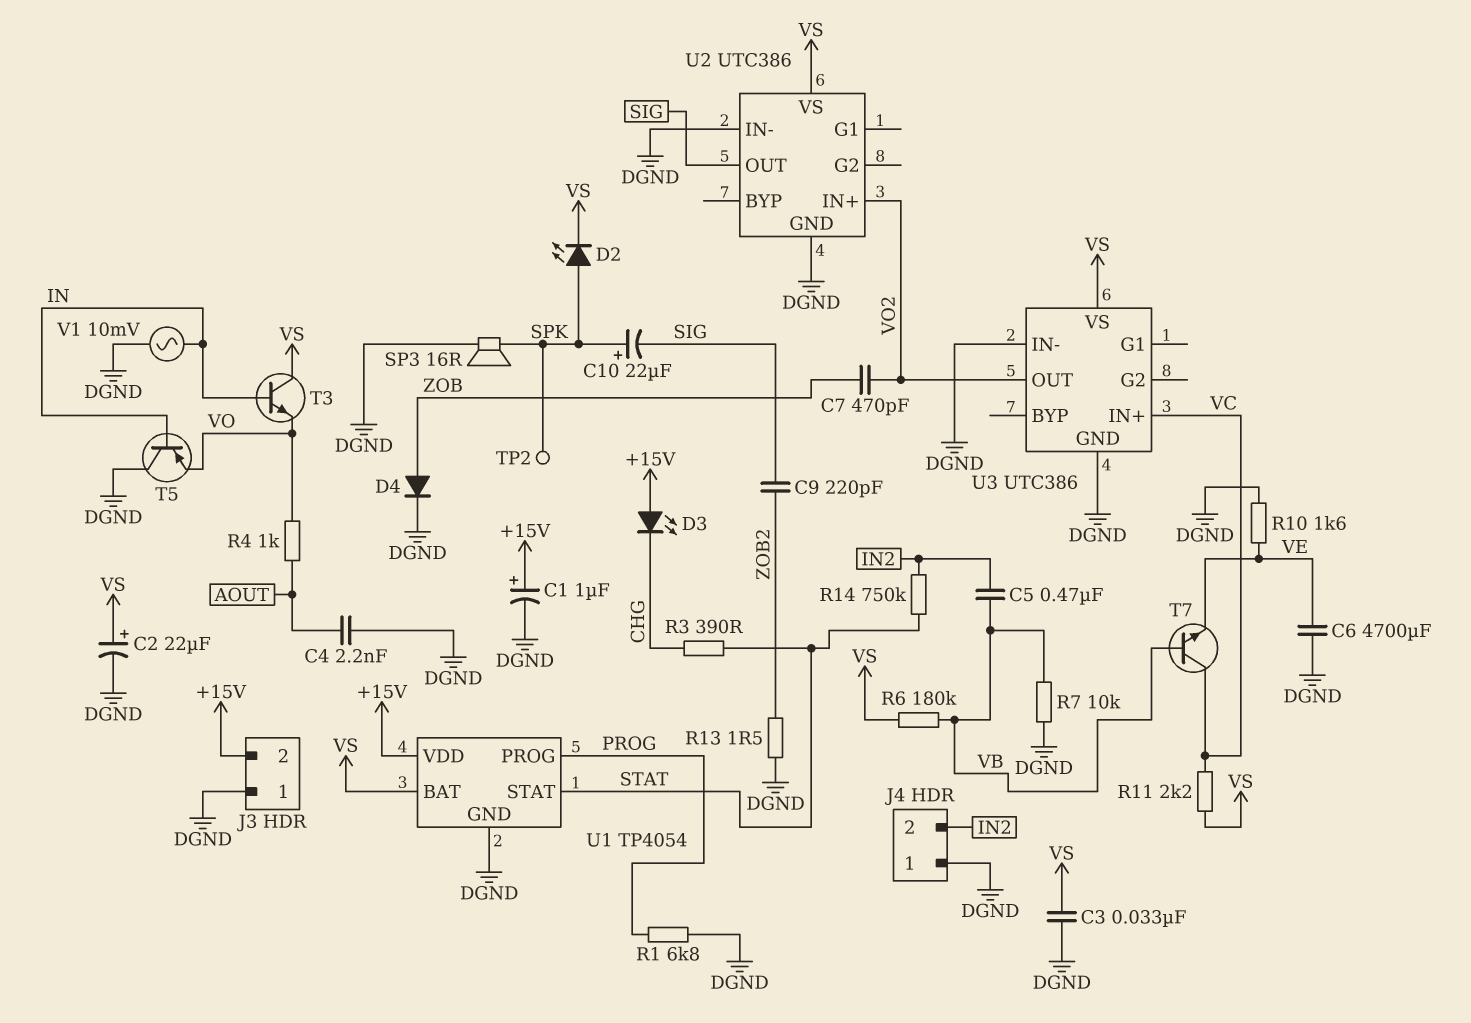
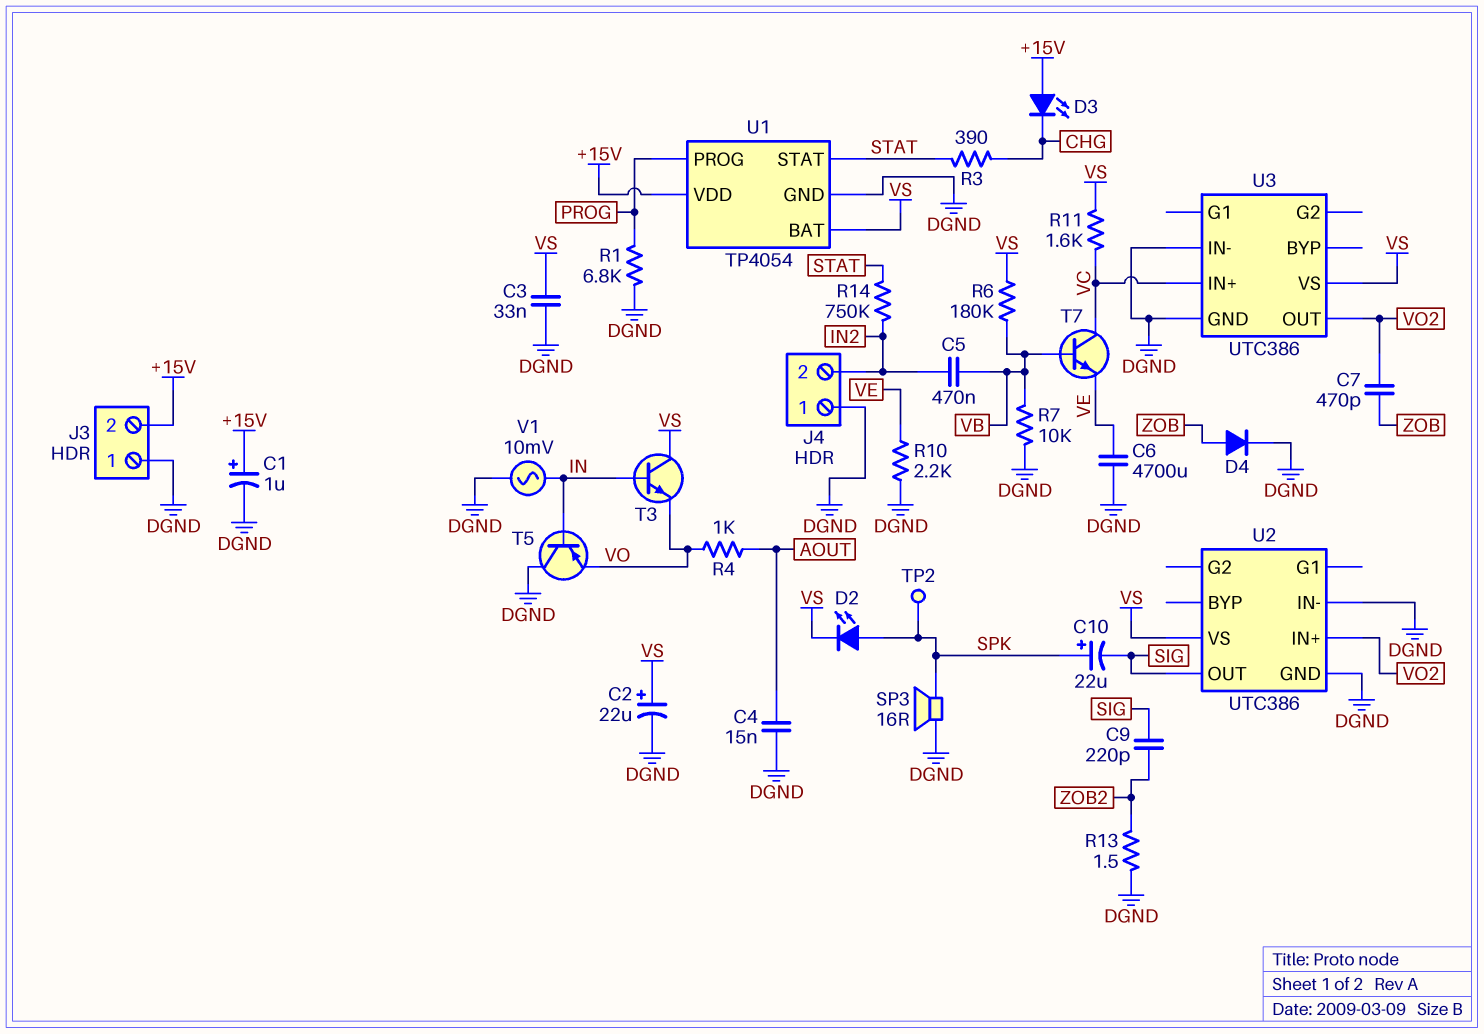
C4: 2.2nF (AOUT, DGND) -> 15nF (AOUT, DGND)
R10: 1.6k (DGND, VE) -> 2.2k (DGND, VE)
R11: 2.2k (VC, VS) -> 1.6k (VC, VS)

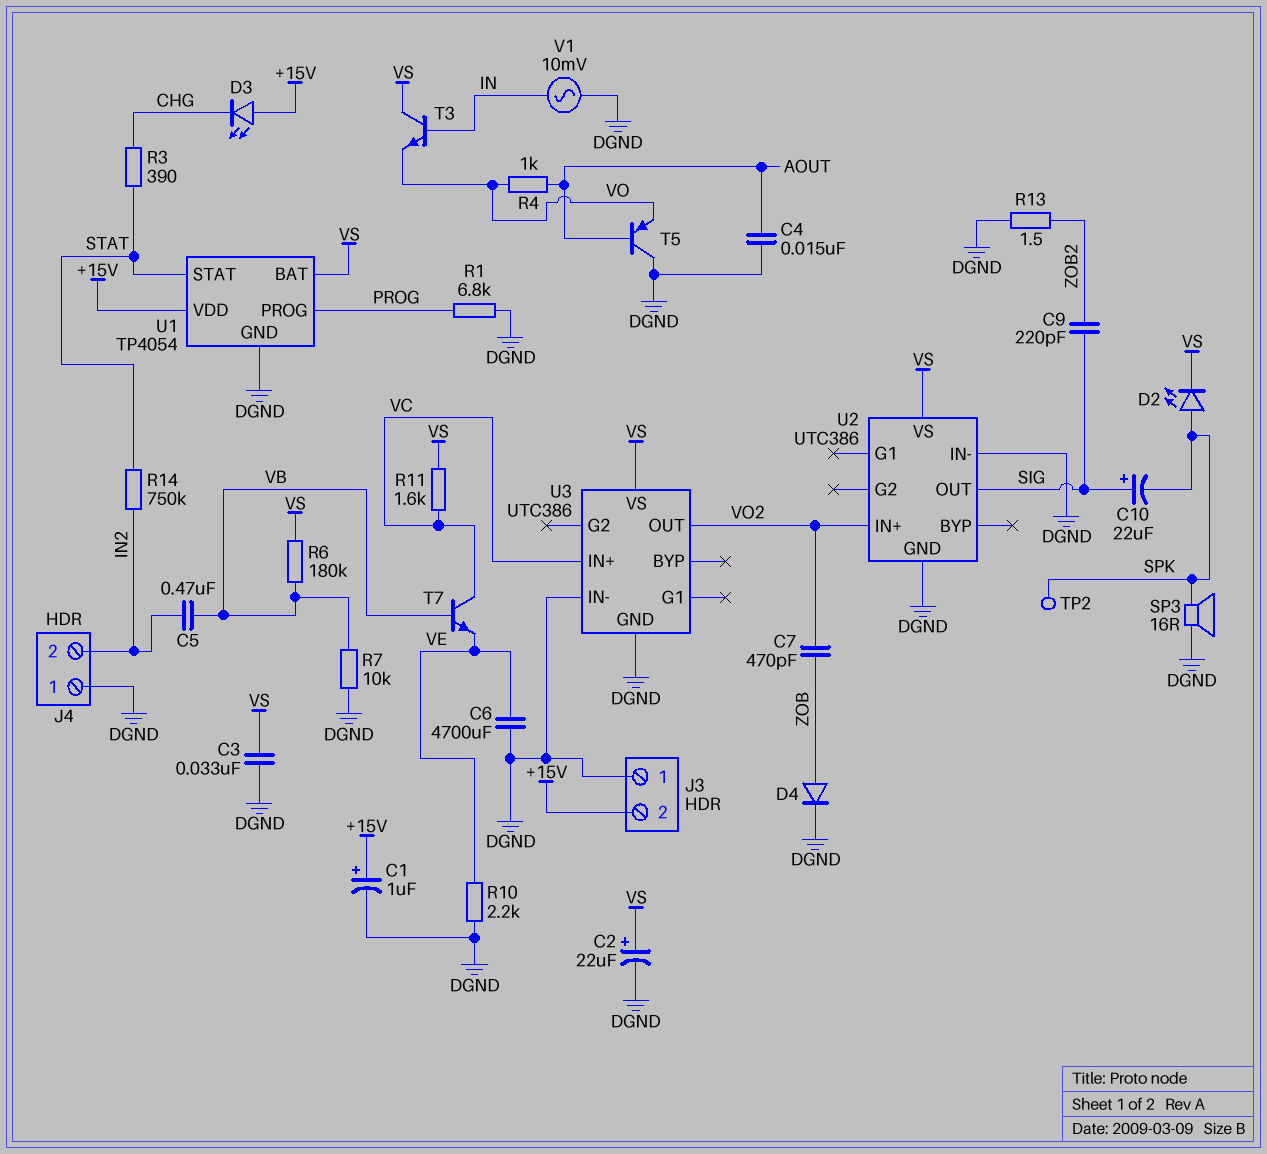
C10: 22uF (plus SPK, minus SIG) -> 22uF (plus SIG, minus SPK)
T5: PNP (B IN, C DGND, E VO) -> PNP (B AOUT, C DGND, E VO)

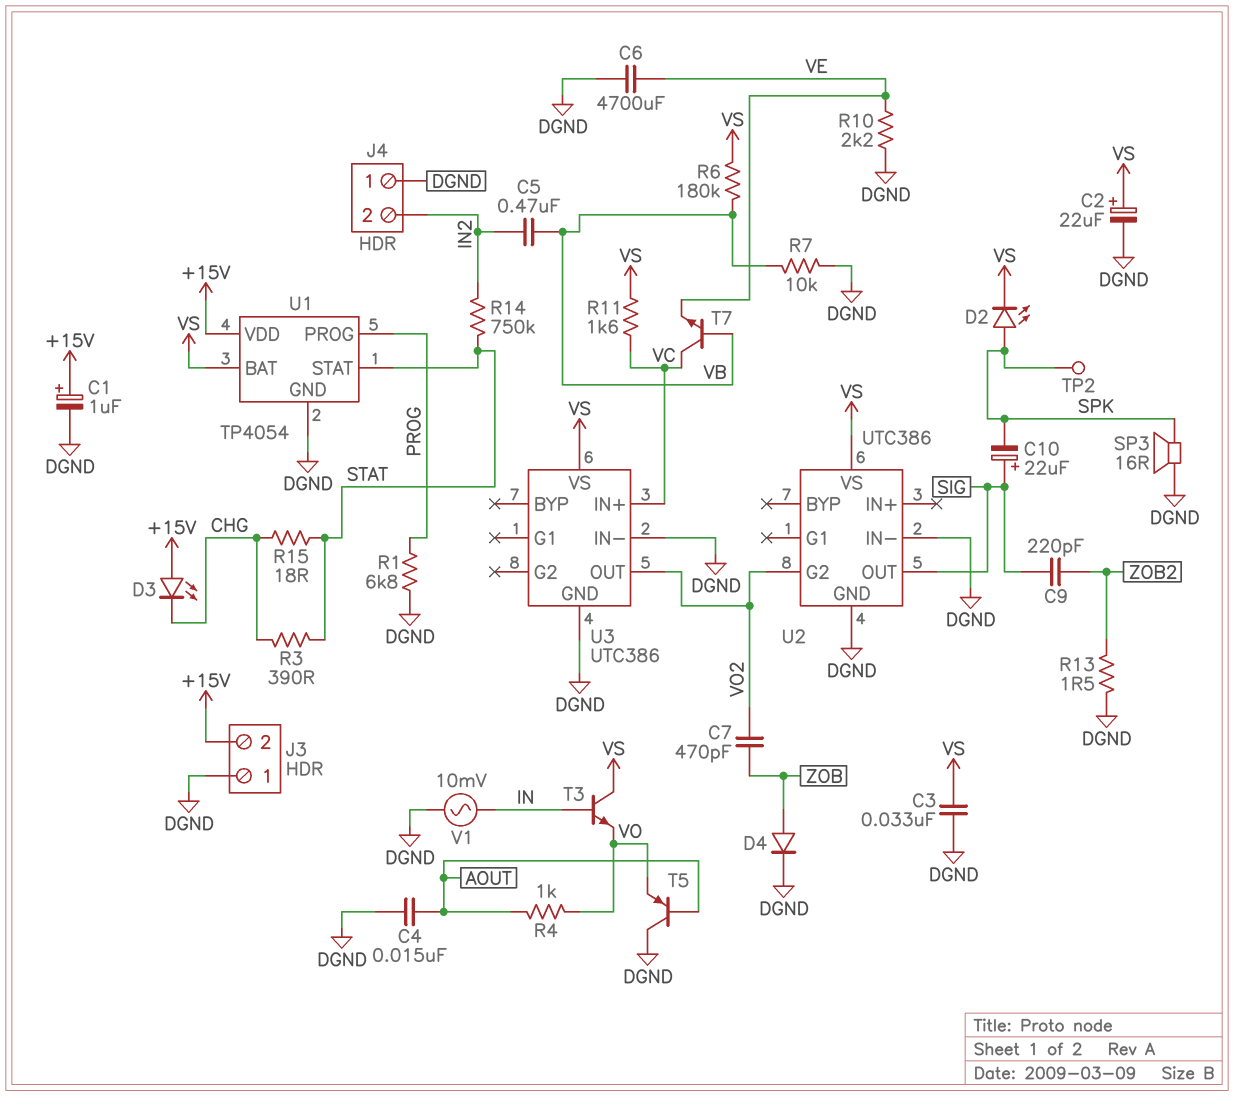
R15: none -> 18 (CHG, STAT)
U2 pin G2: none -> VO2
U2 pin IN+: VO2 -> none

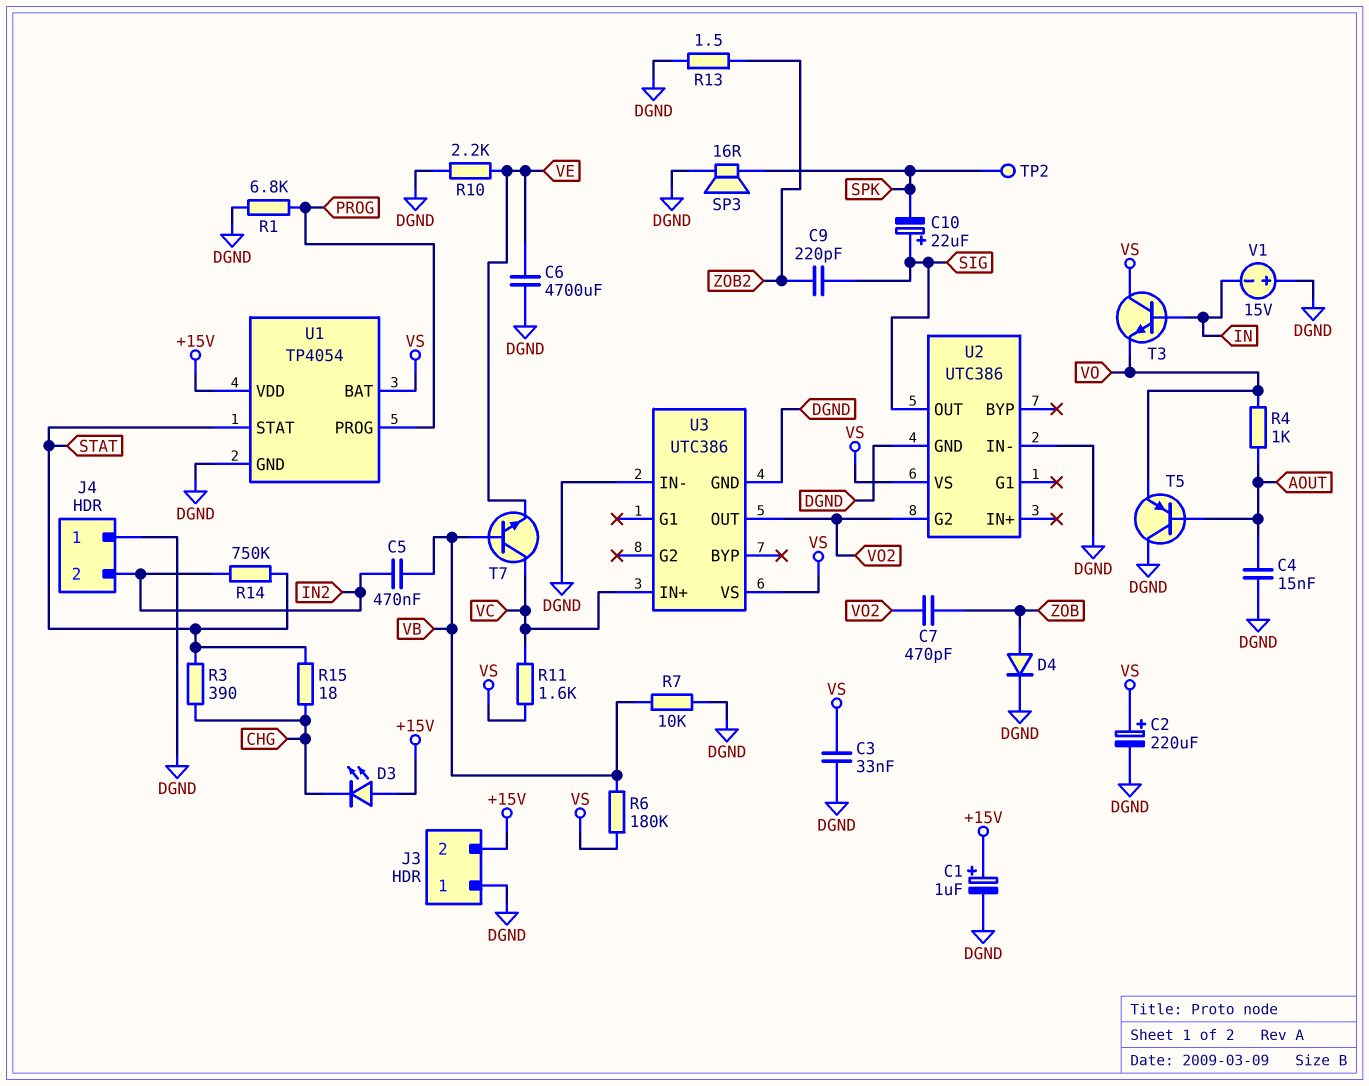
C2: 22uF (plus VS, minus DGND) -> 220uF (plus VS, minus DGND)
D2: LED (A SPK, K VS) -> none
V1: AC 10mV (DGND, IN) -> 15V (plus DGND, minus IN)

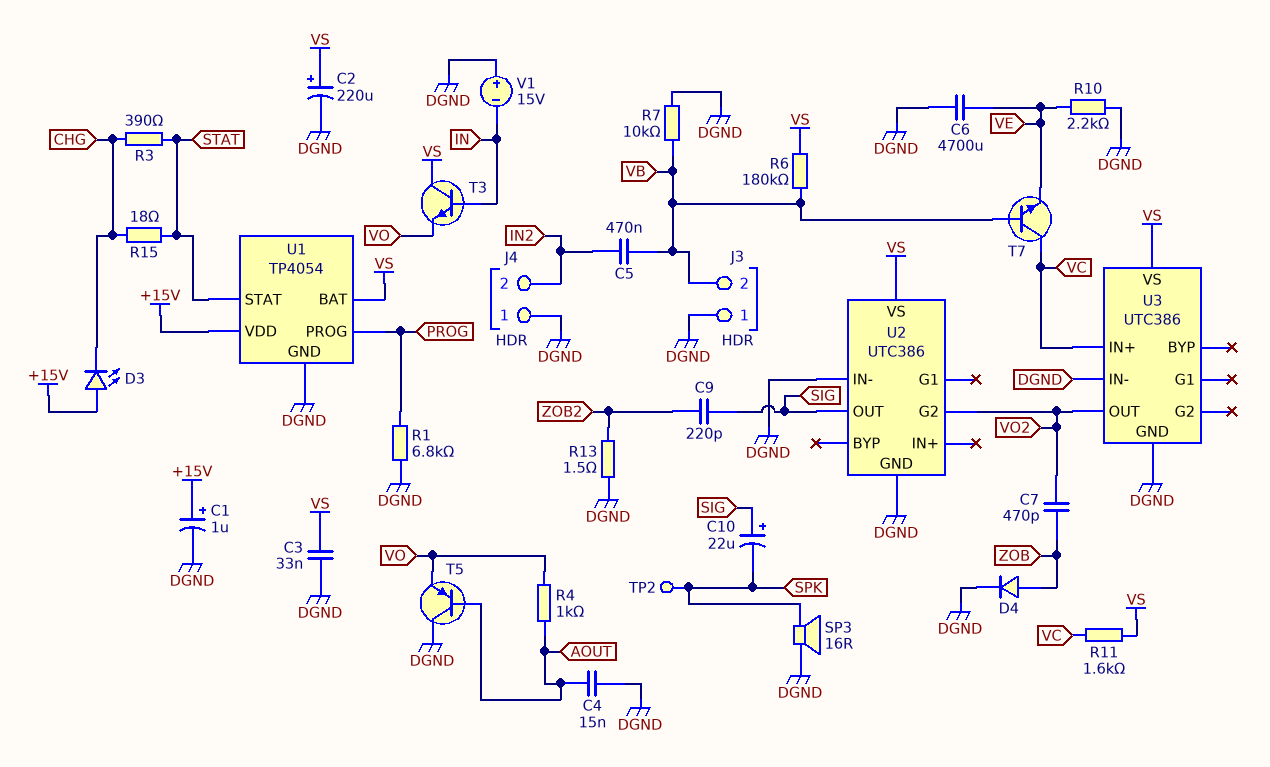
J3 pin 2: +15V -> VB
R14: 750k (IN2, STAT) -> none

